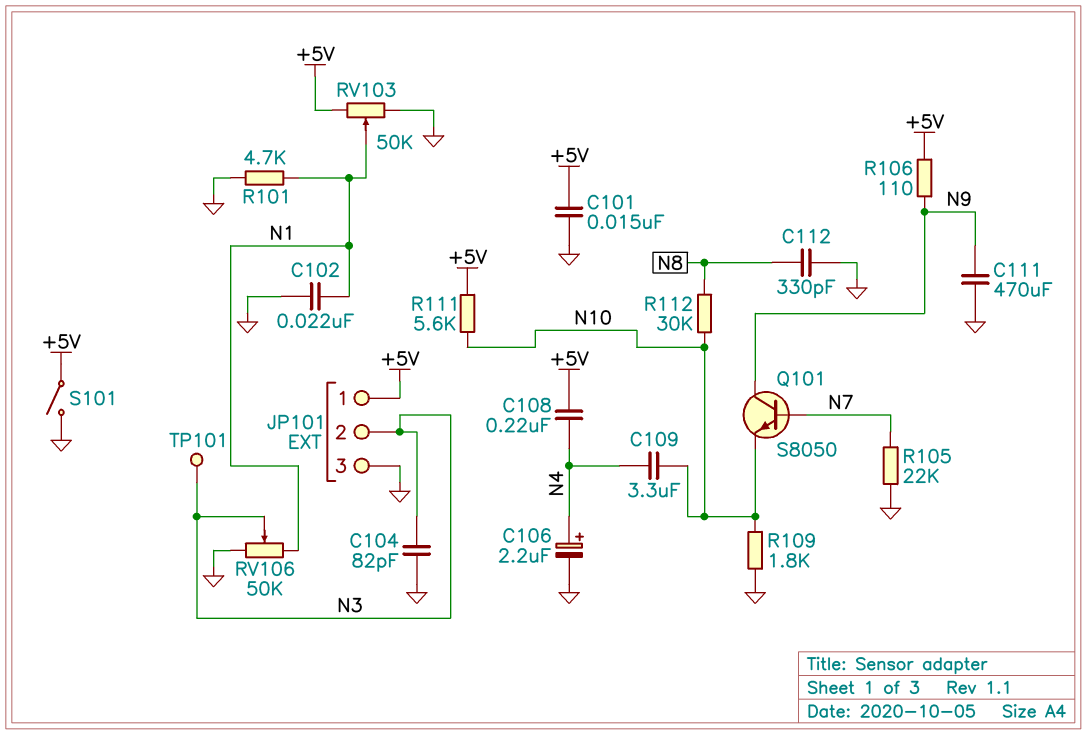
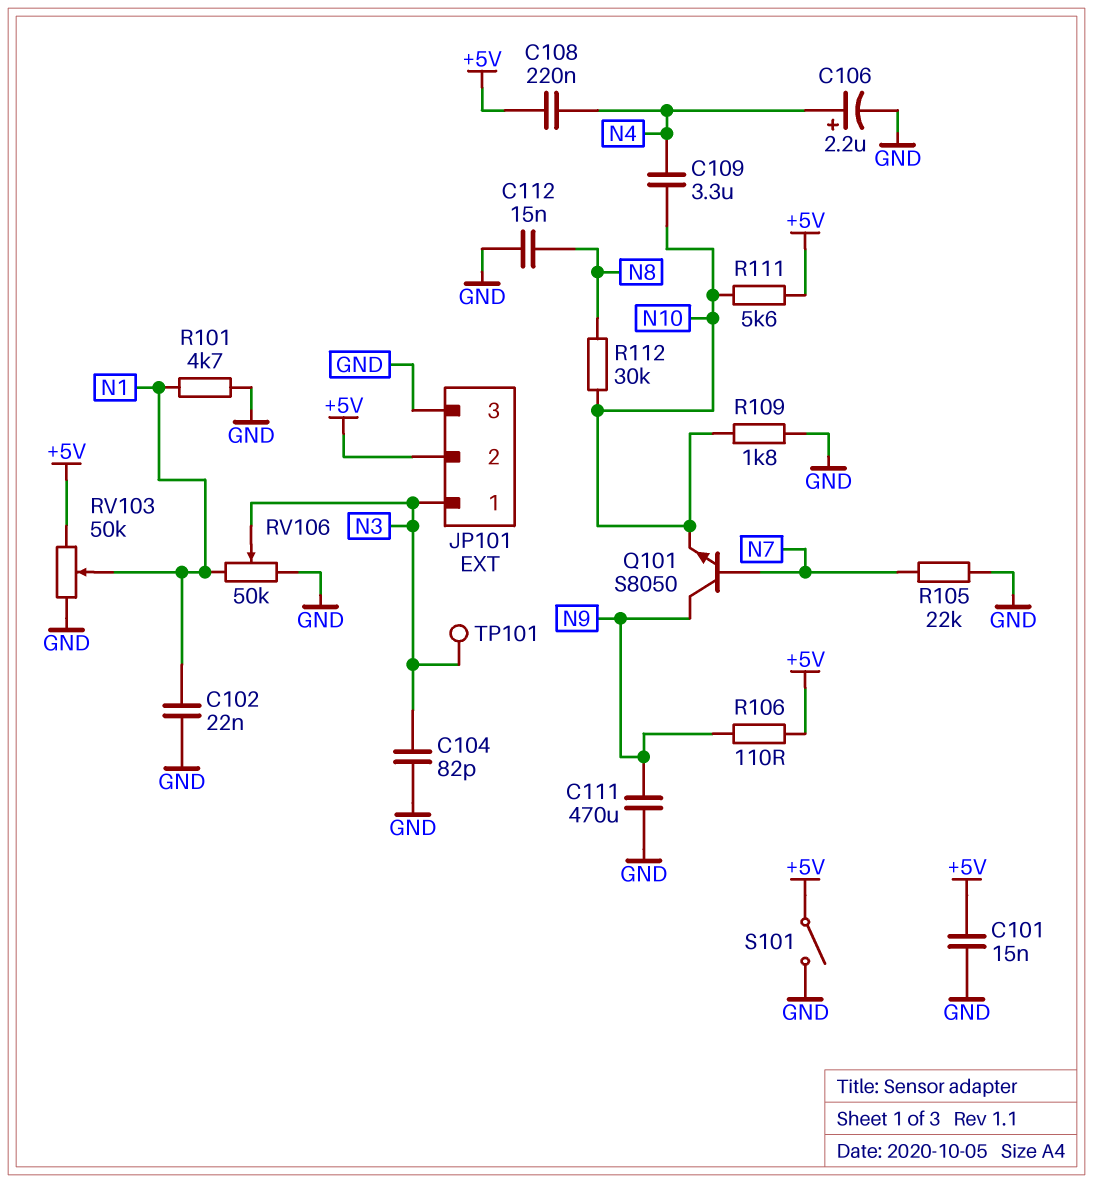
C112: 330pF (GND, N8) -> 15nF (GND, N8)
JP101 pin 1: +5V -> N3
JP101 pin 2: N3 -> +5V

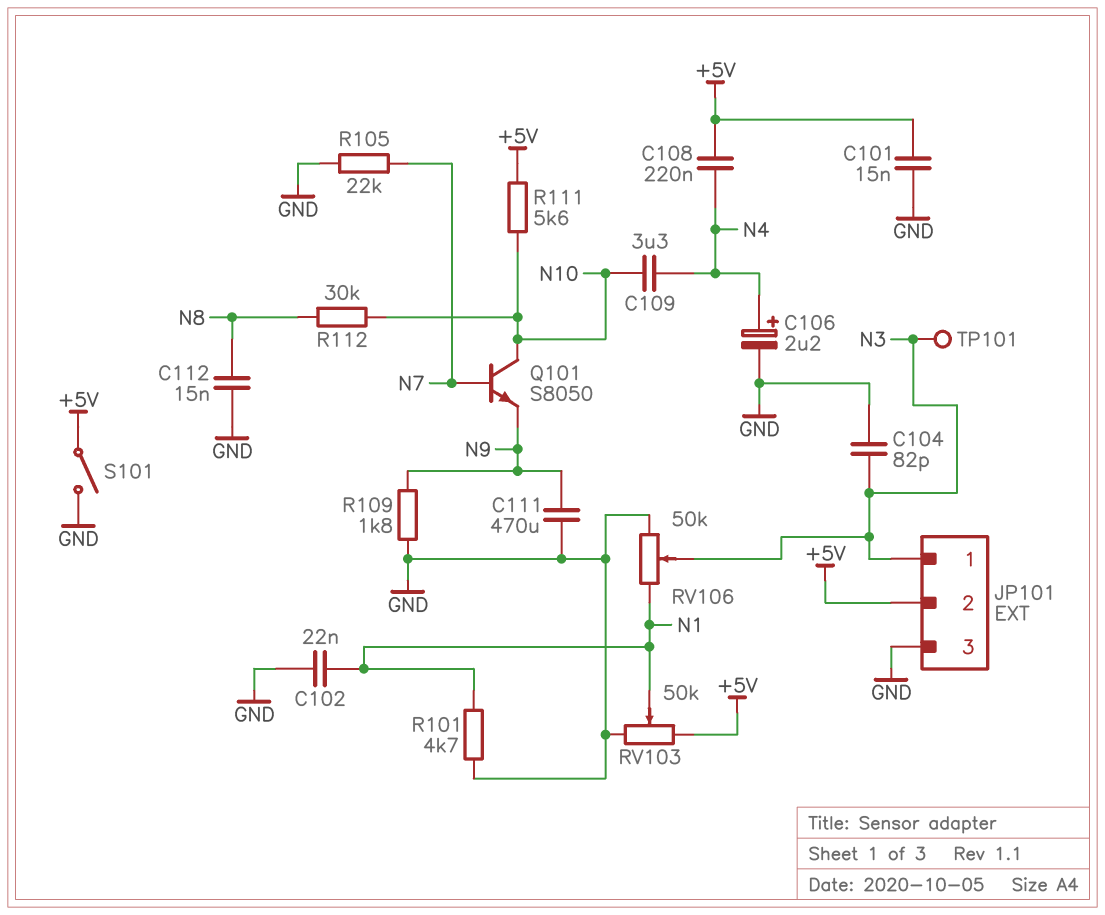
Q101: NPN S8050 (B N7, C N9, E N10) -> NPN S8050 (B N7, C N10, E N9)
R106: 110 (+5V, N9) -> none
R109: 1.8k (GND, N10) -> 1.8k (GND, N9)

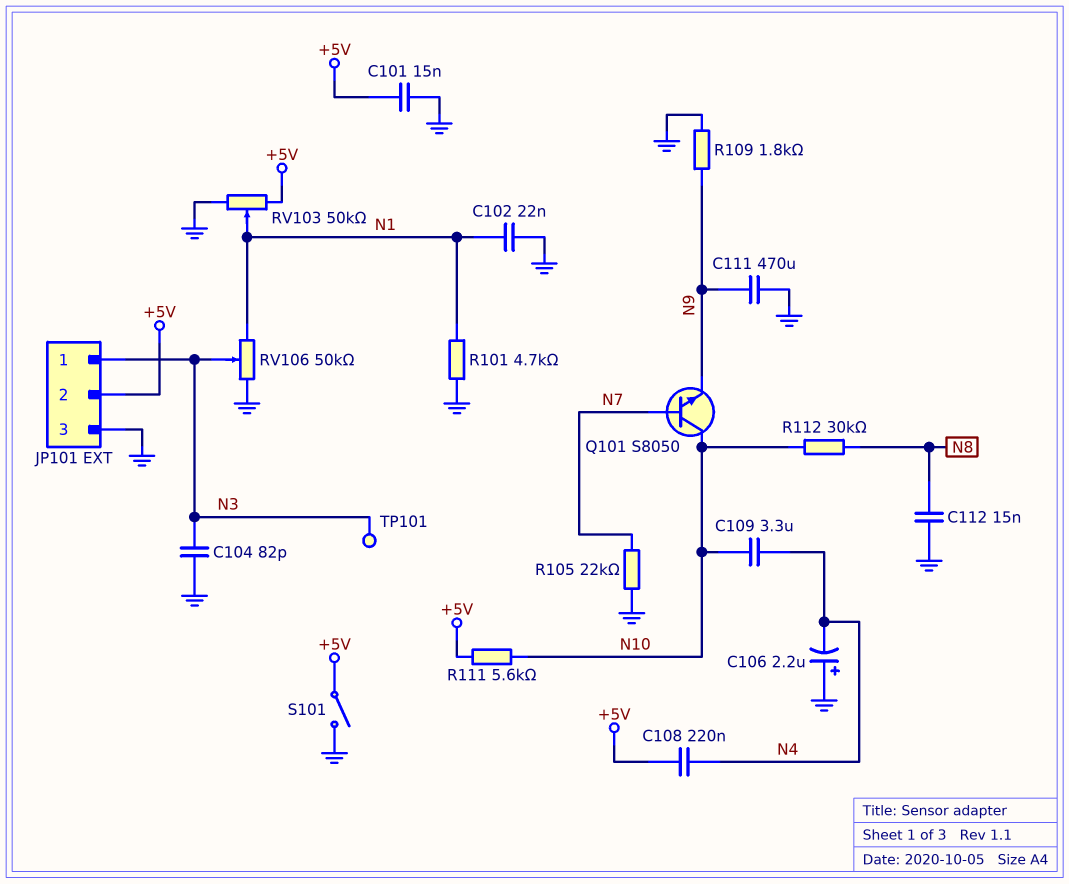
C106: 2.2uF (plus N4, minus GND) -> 2.2uF (plus GND, minus N4)

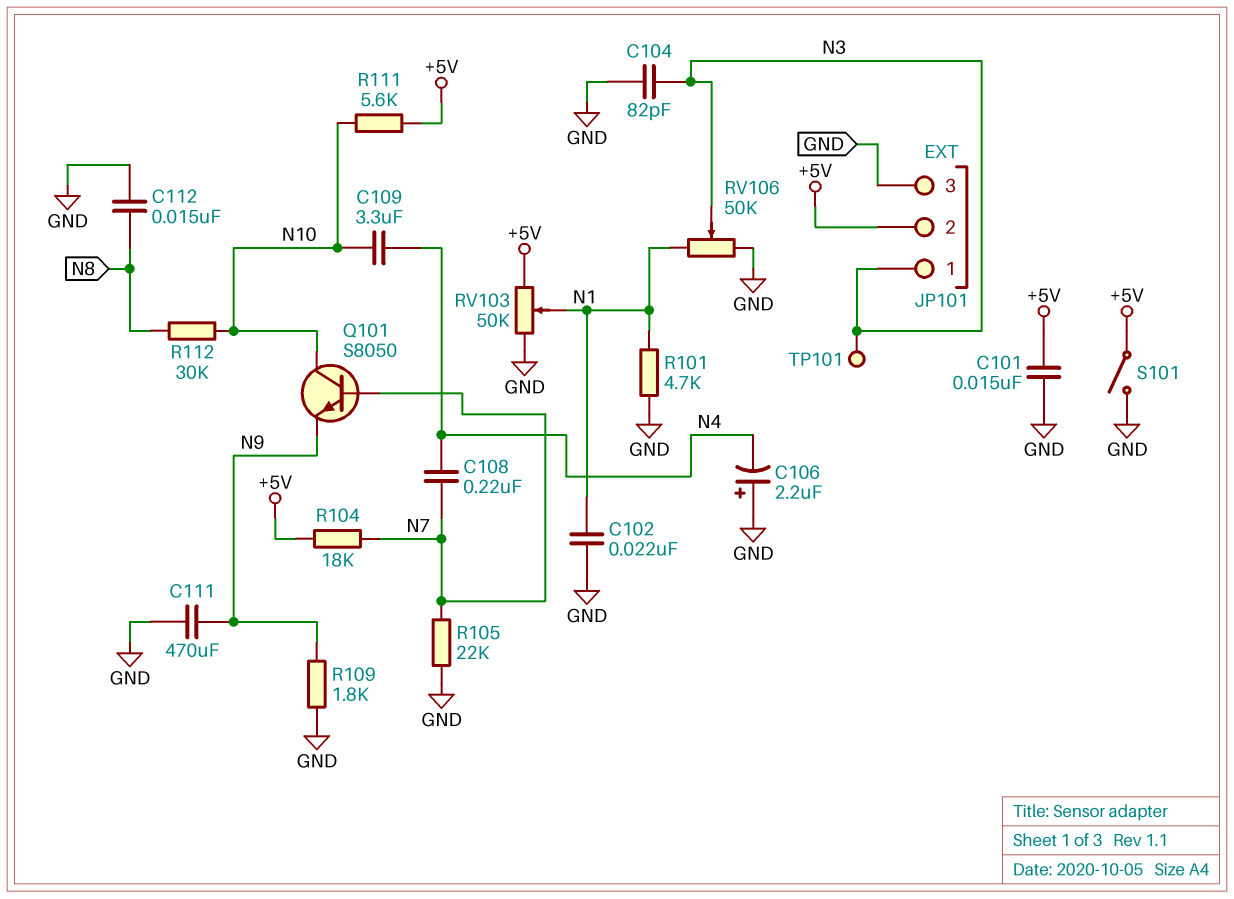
C108: 220nF (+5V, N4) -> 220nF (N4, N7)
R104: none -> 18k (+5V, N7)

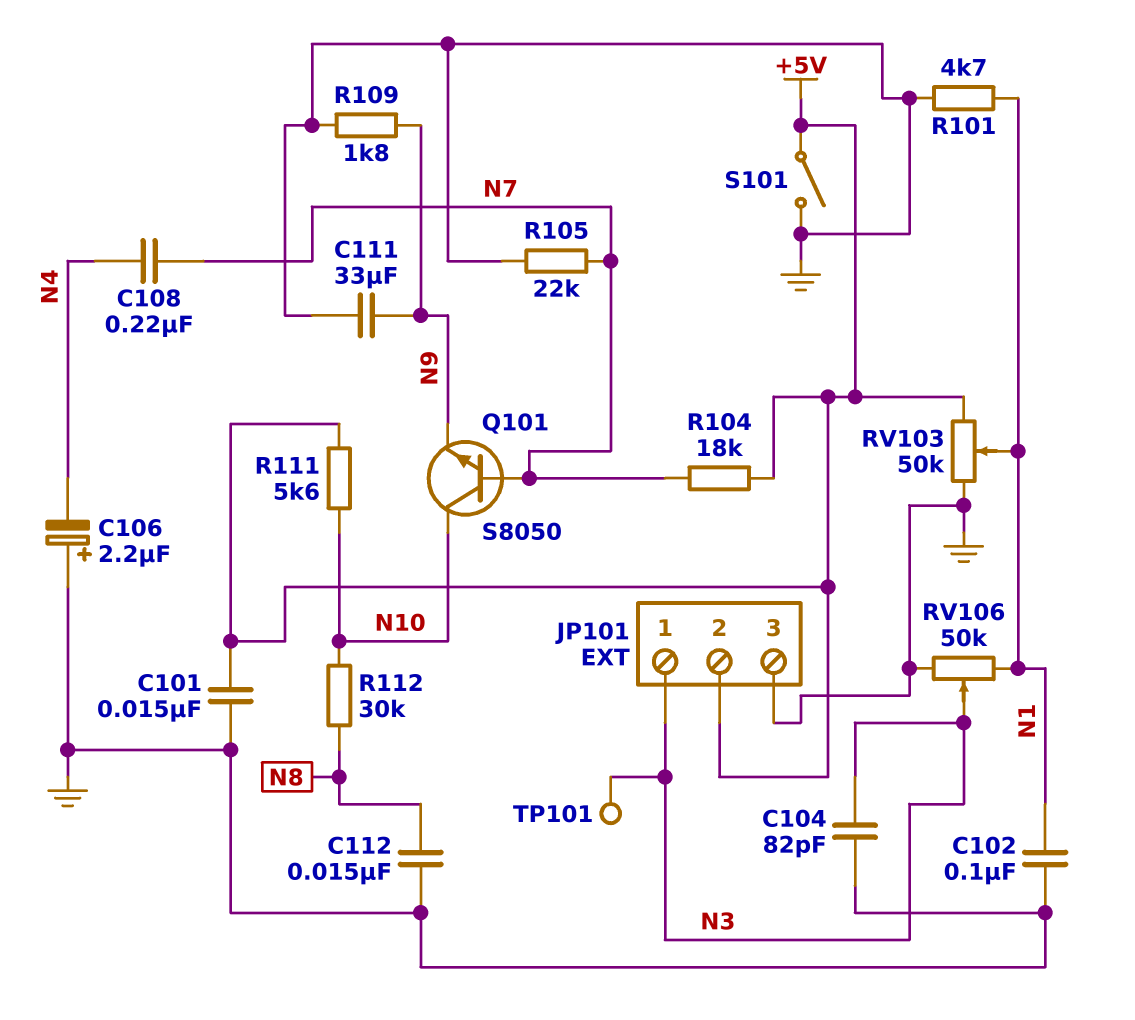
C102: 22nF (GND, N1) -> 100nF (GND, N1)
C109: 3.3uF (N4, N10) -> none
C111: 470uF (GND, N9) -> 33uF (GND, N9)

